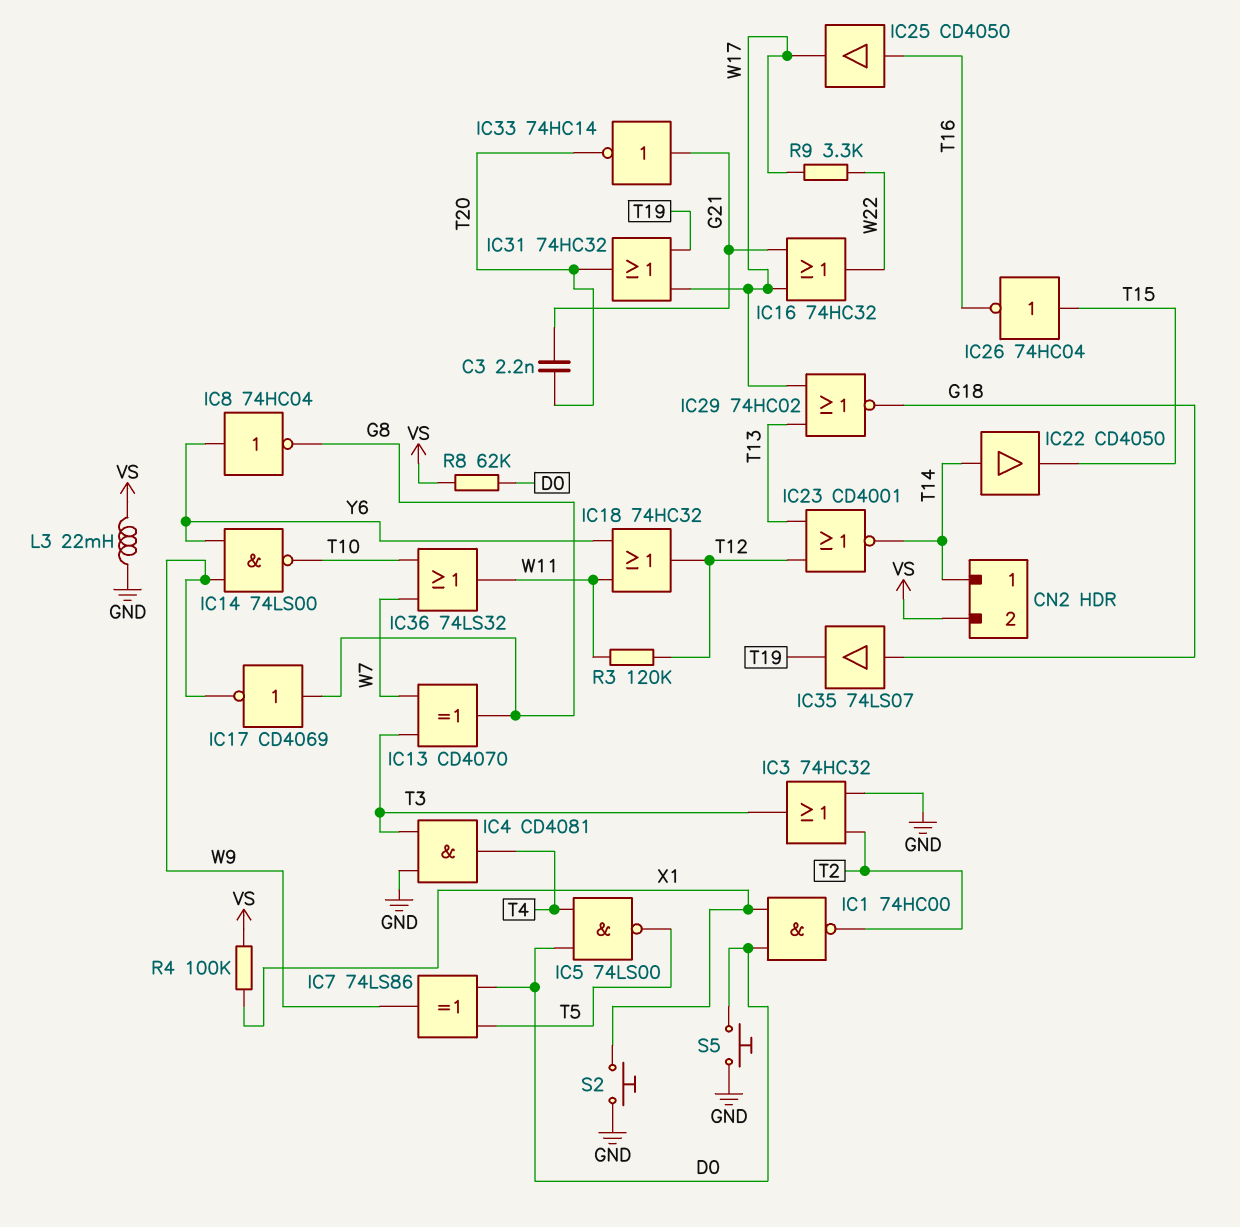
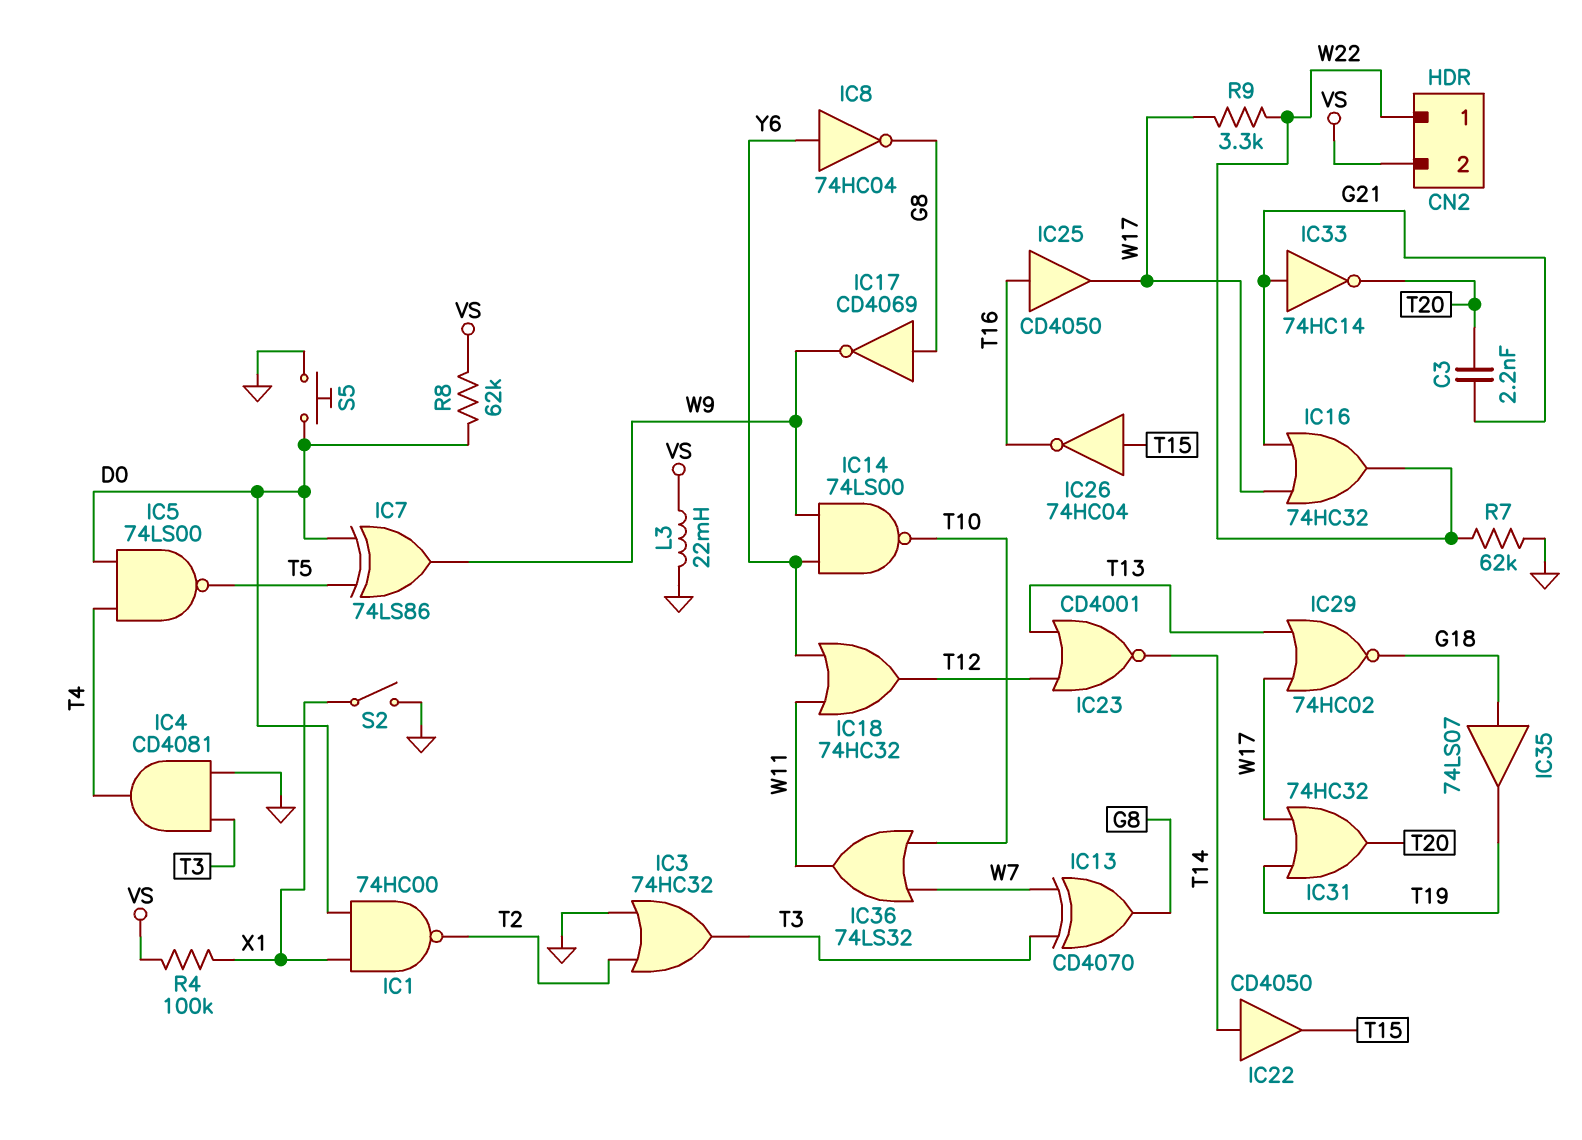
CN2 pin 1: T14 -> W22
R3: 120k (T12, W11) -> none
R7: none -> 62k (GND, W22)
S2: button (GND, X1) -> switch (GND, X1)

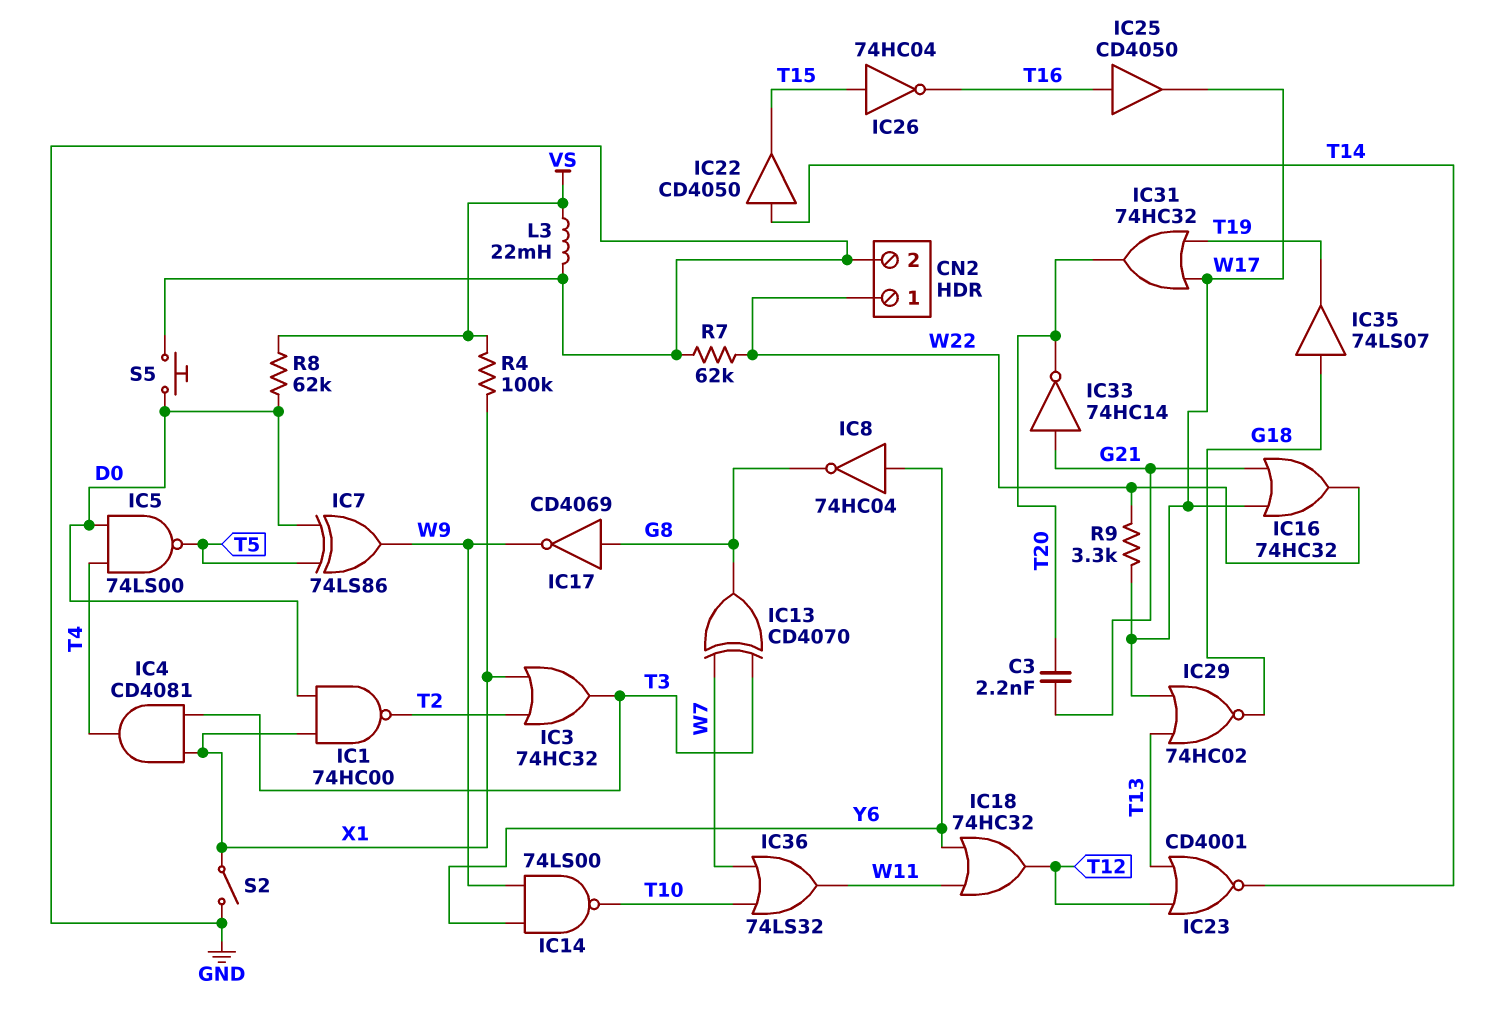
CN2 pin 2: VS -> GND
IC3: OR 74HC32 (in GND, in T2, out T3) -> OR 74HC32 (in T2, in X1, out T3)
IC4: AND CD4081 (in GND, in T3, out T4) -> AND CD4081 (in T3, in X1, out T4)

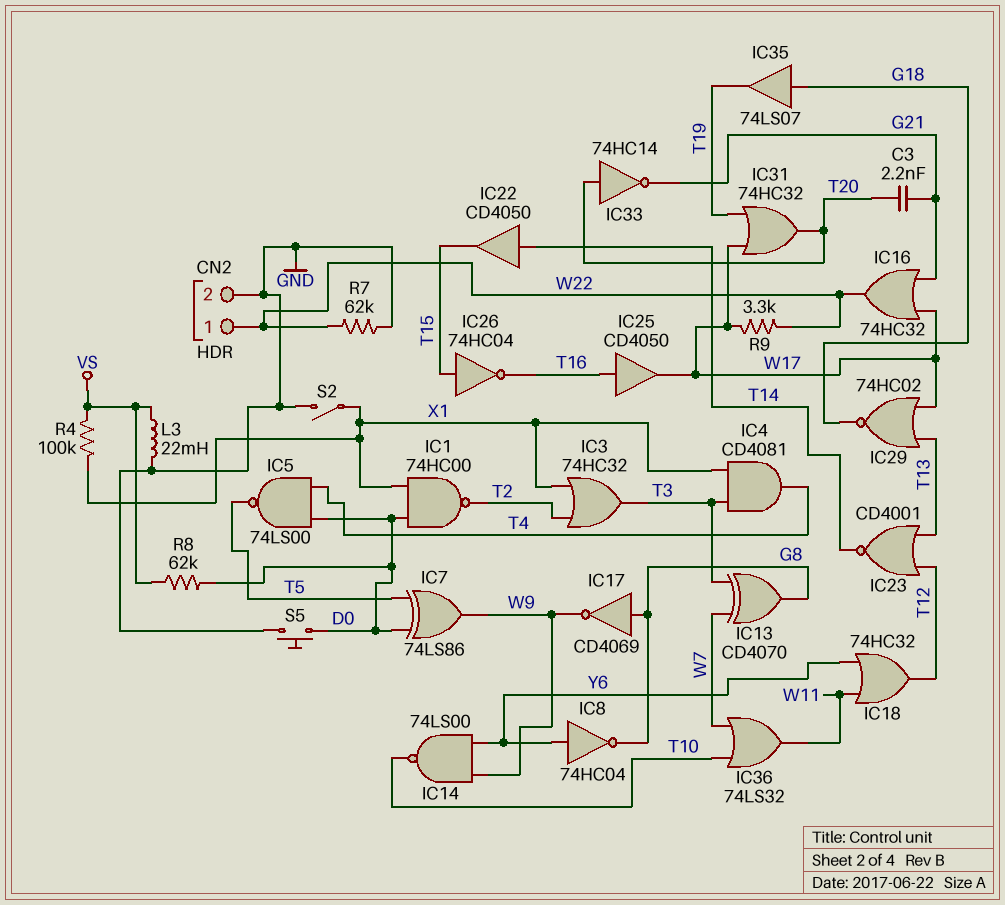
IC33: NOT 74HC14 (in G21, out T20) -> NOT 74HC14 (in T20, out G21)

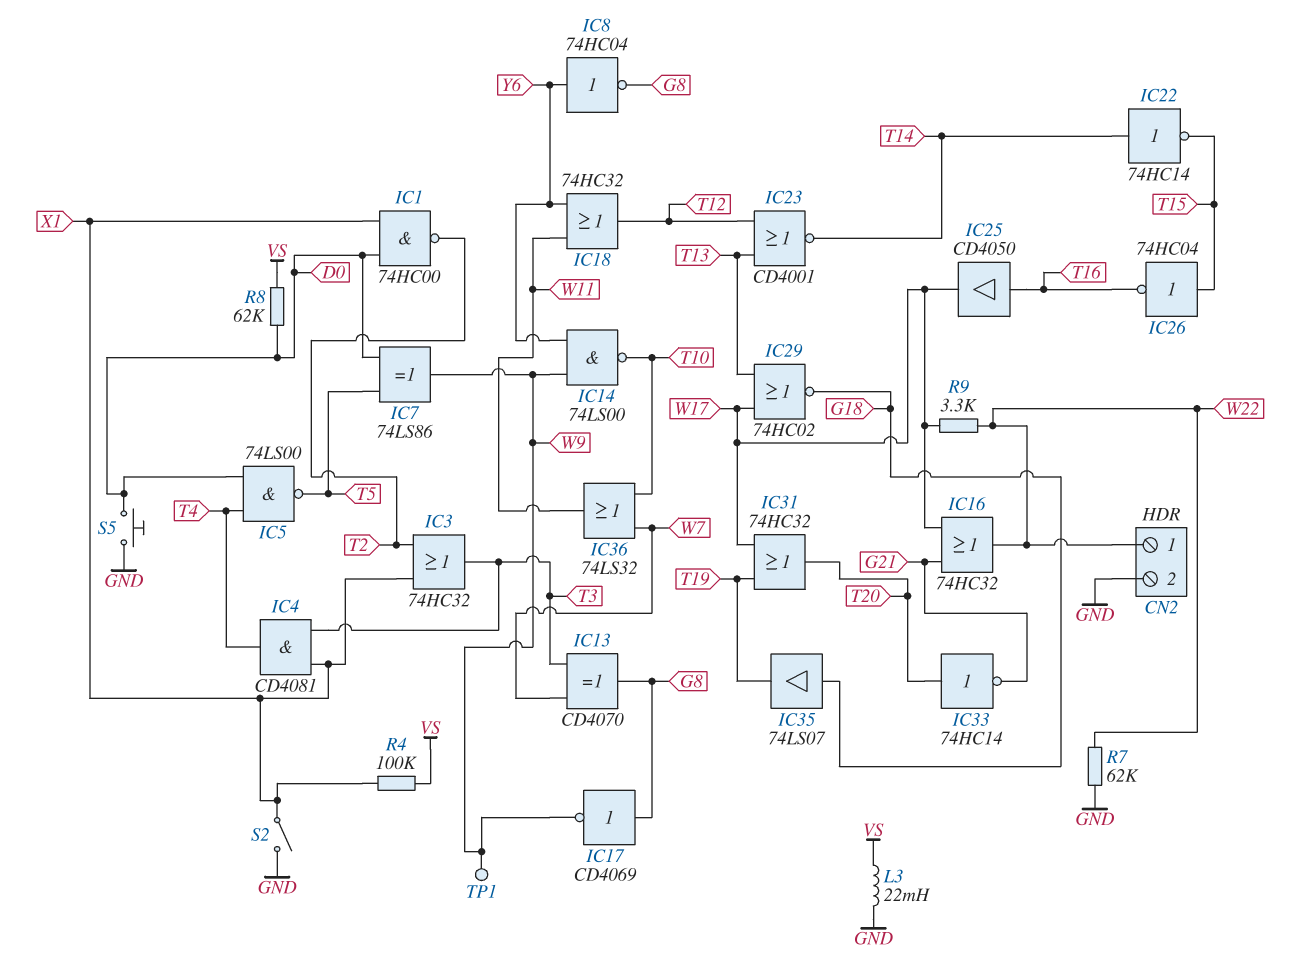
C3: 2.2nF (G21, T20) -> none
IC22: buffer CD4050 (in T14, out T15) -> NOT 74HC14 (in T14, out T15)
TP1: none -> test point (W9)

